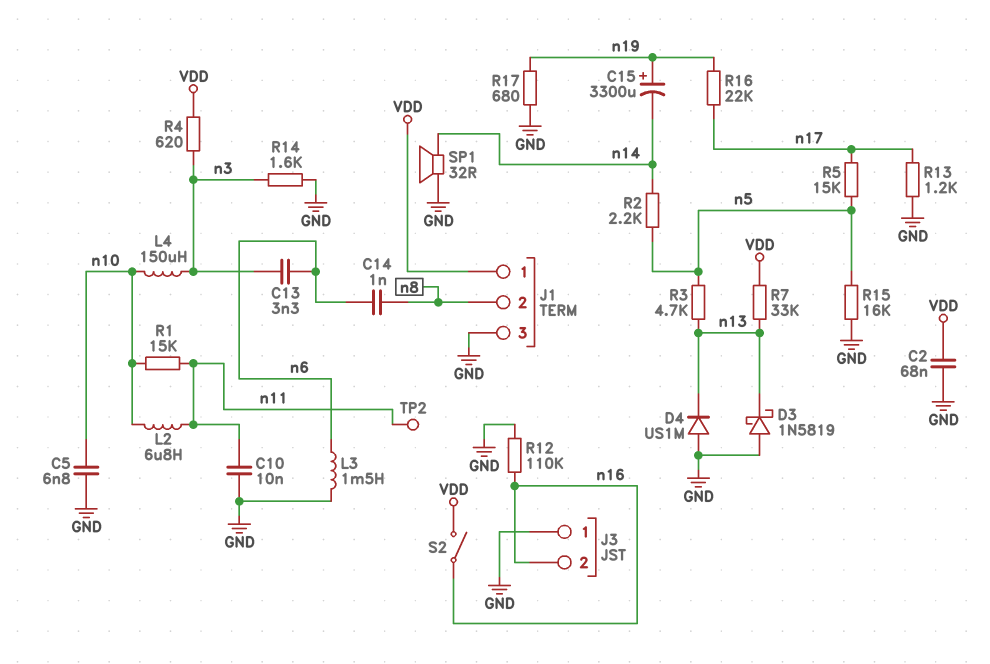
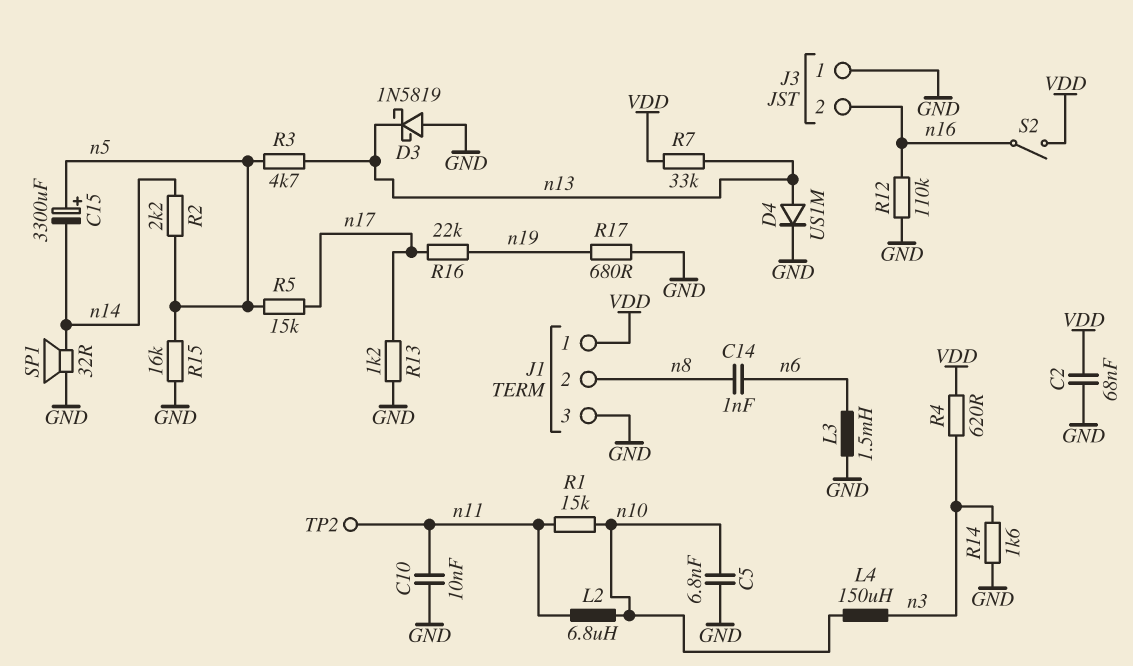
C13: 3.3nF (n3, n6) -> none
C15: 3300uF (plus n19, minus n14) -> 3300uF (plus n5, minus n14)
D4: diode US1M (A GND, K n13) -> diode US1M (A n13, K GND)

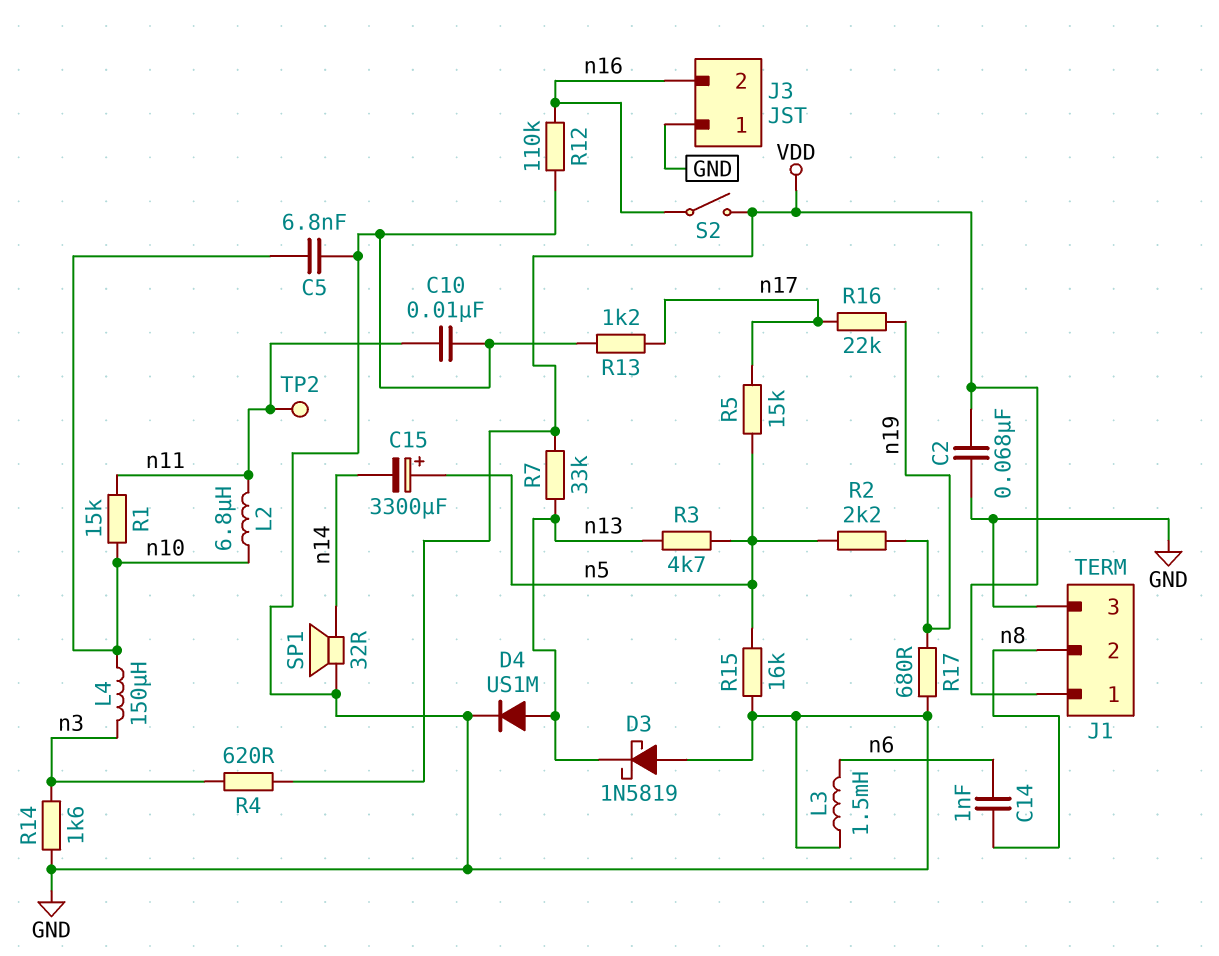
R2: 2.2k (n5, n14) -> 2.2k (n5, n19)

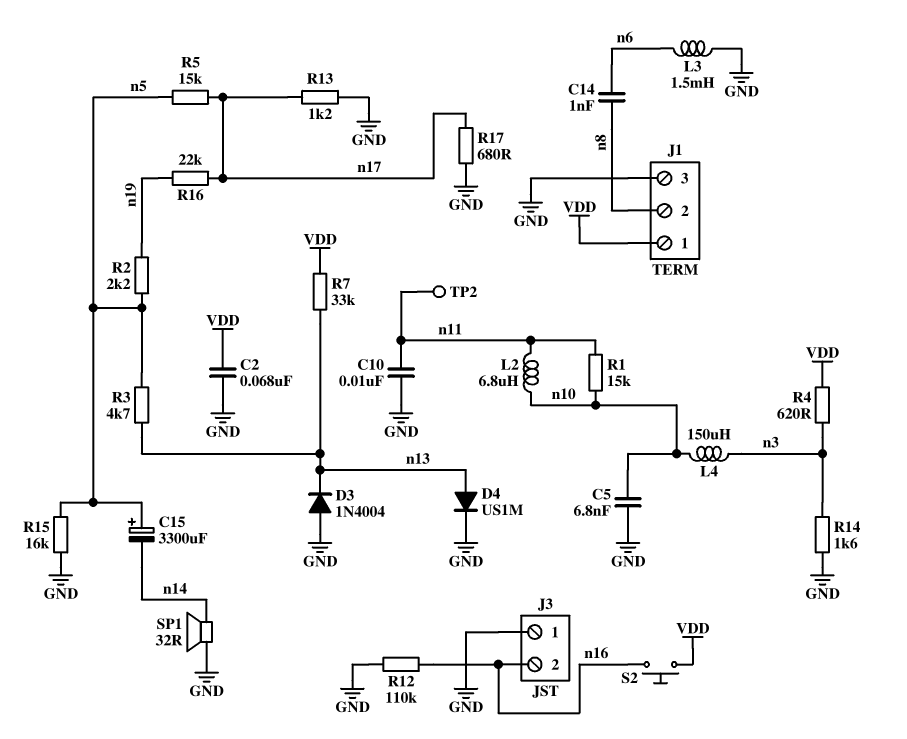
D3: schottky 1N5819 (A GND, K n13) -> diode 1N4004 (A GND, K n13)
R17: 680 (GND, n19) -> 680 (GND, n17)
S2: switch (VDD, n16) -> button (VDD, n16)

